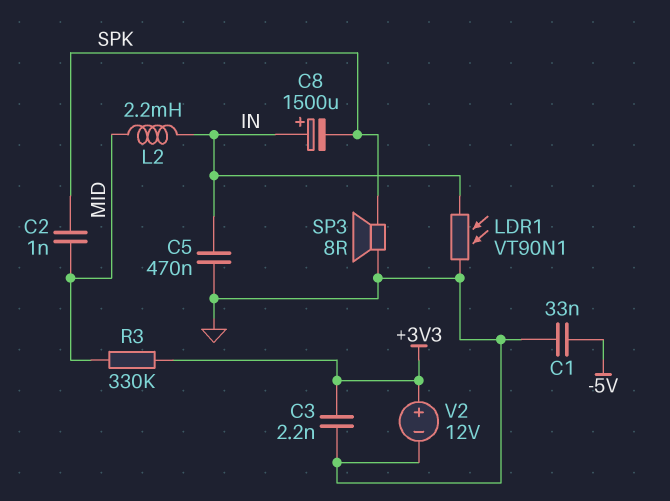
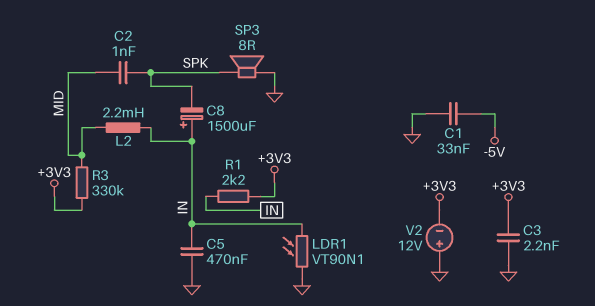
R1: none -> 2.2k (+3V3, IN)
V2: 12V (plus +3V3, minus GND) -> 12V (plus GND, minus +3V3)

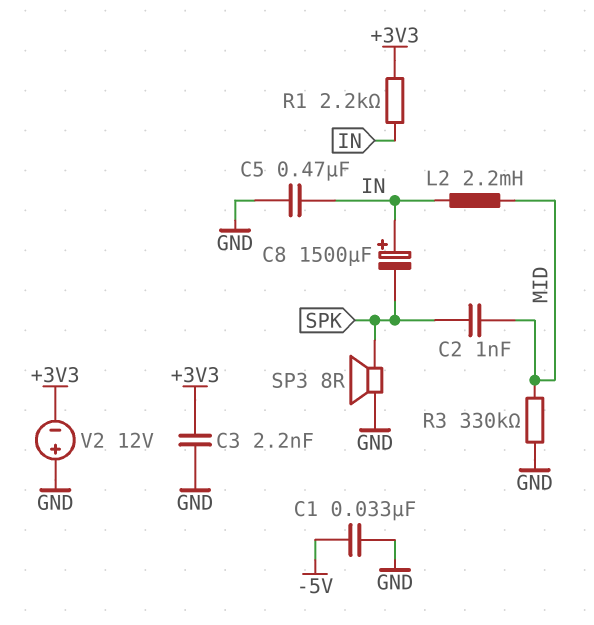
LDR1: VT90N1 (GND, IN) -> none
R3: 330k (+3V3, MID) -> 330k (GND, MID)

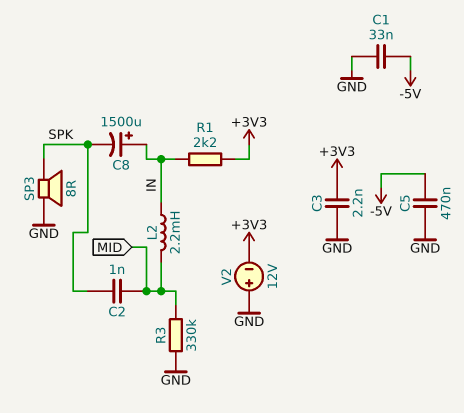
C5: 470nF (GND, IN) -> 470nF (-5V, GND)

